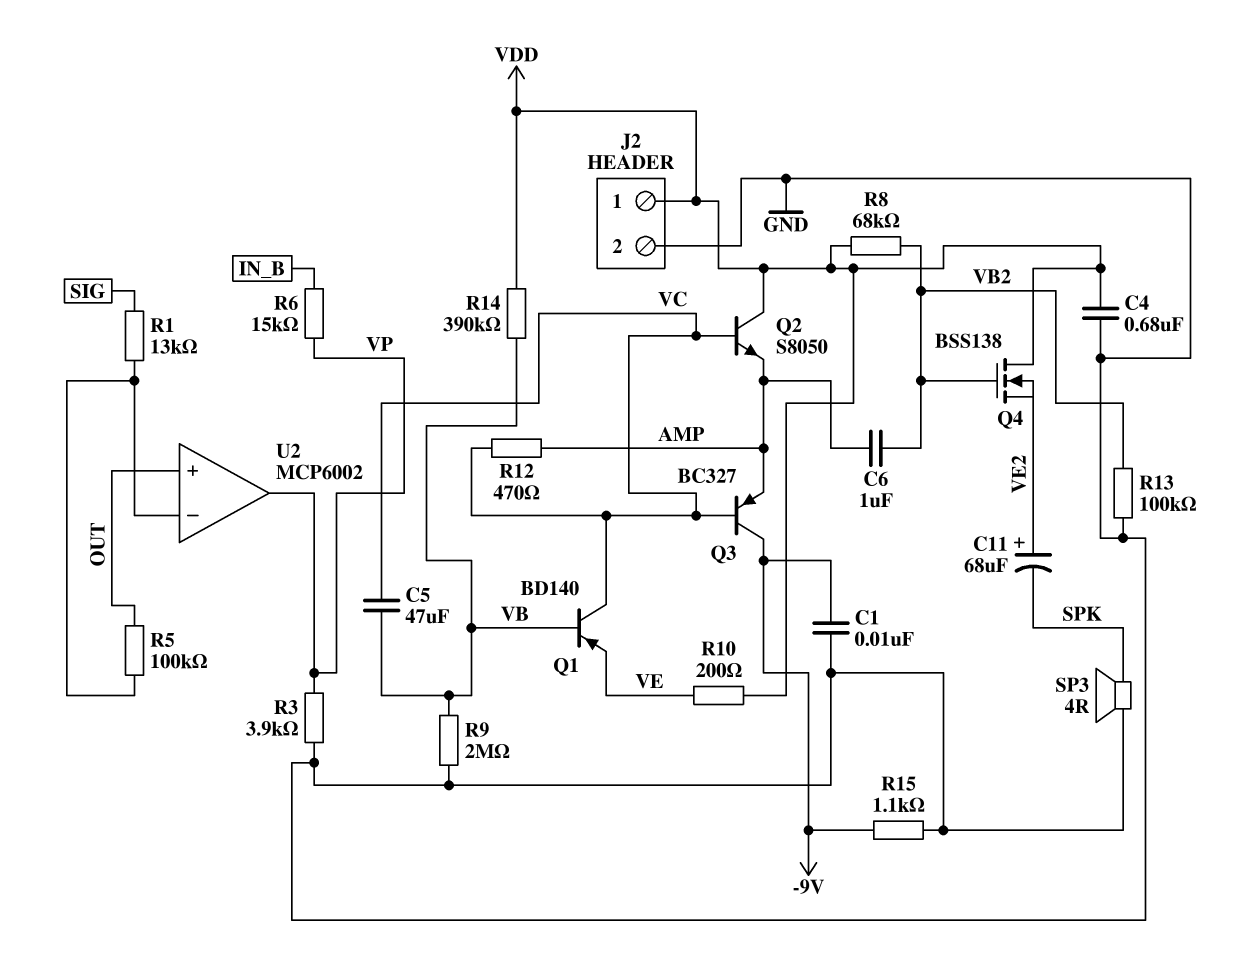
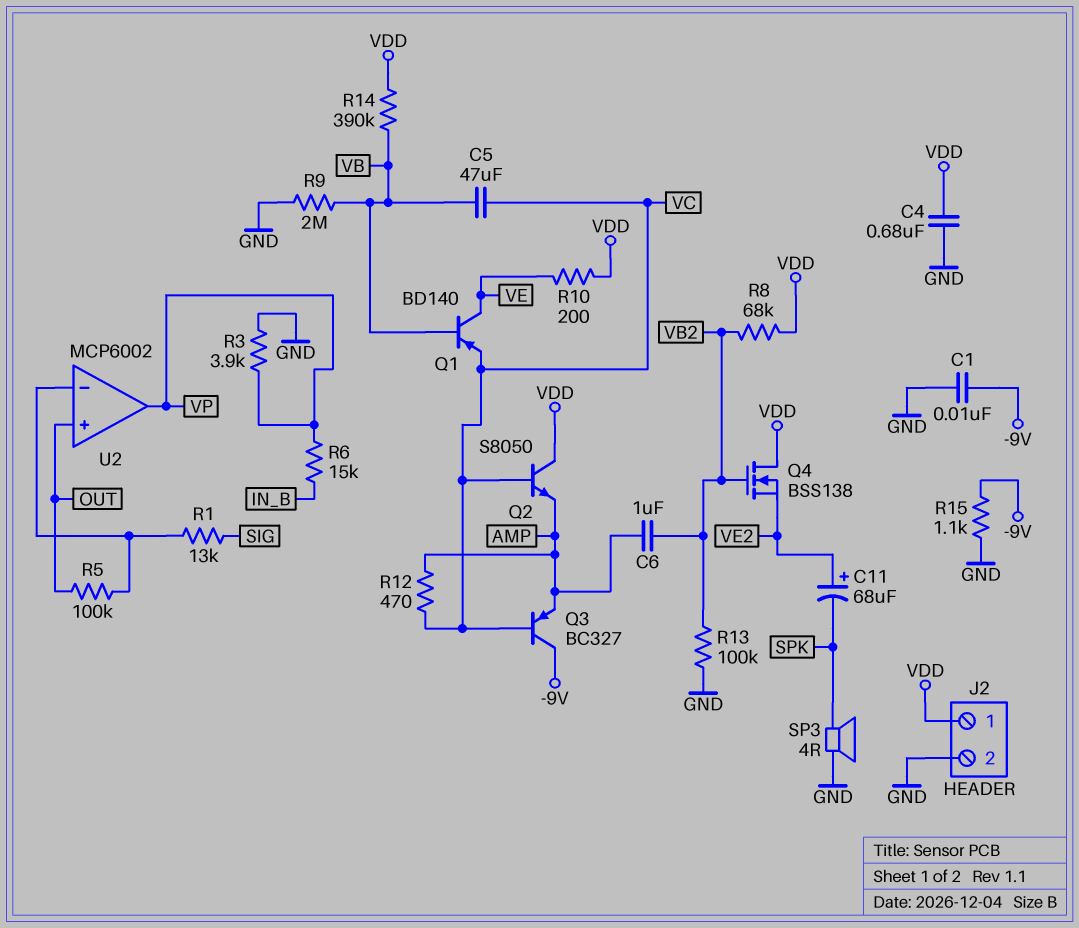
Q1: PNP BD140 (B VB, C VC, E VE) -> PNP BD140 (B VB, C VE, E VC)

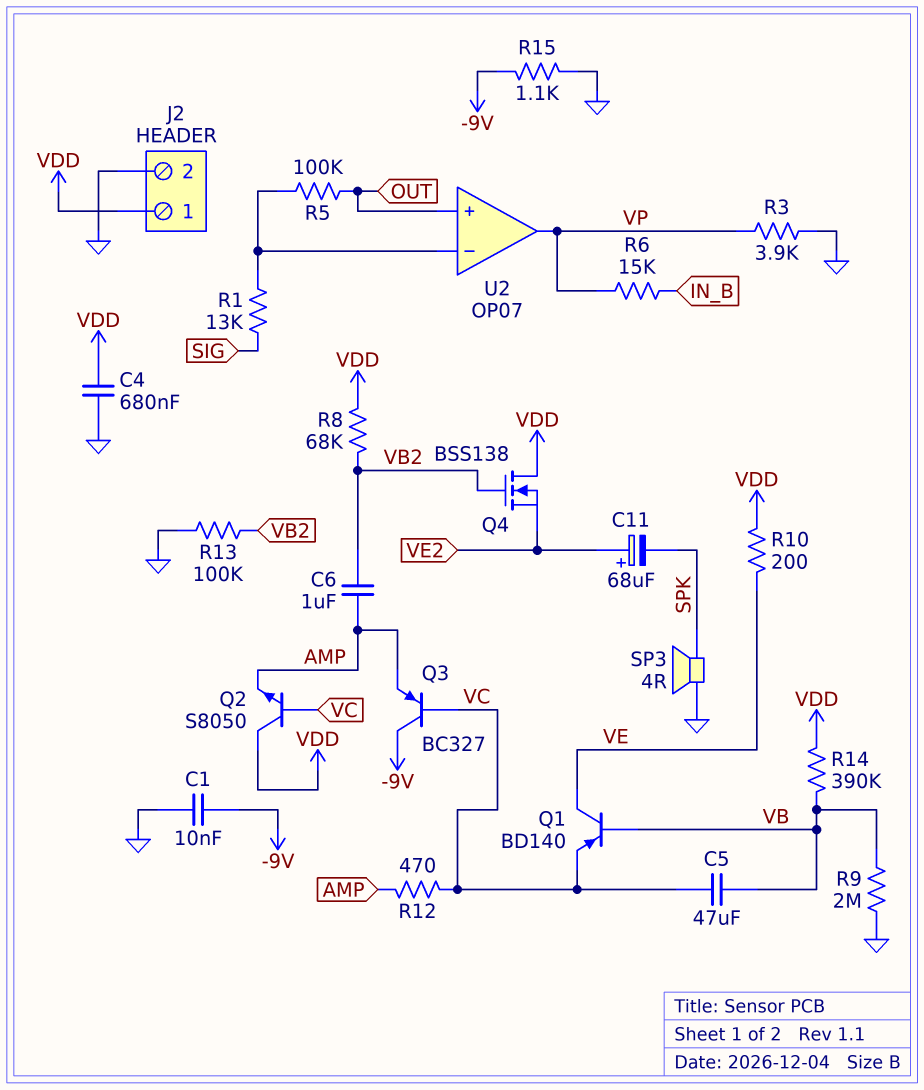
U2: MCP6002 -> OP07

